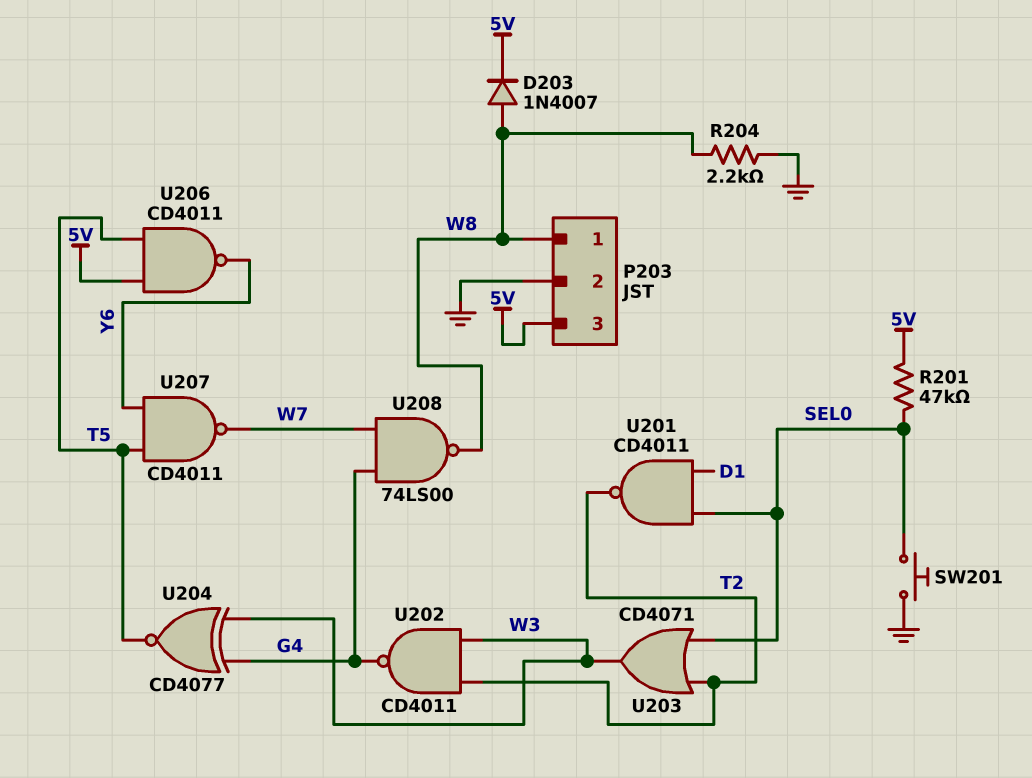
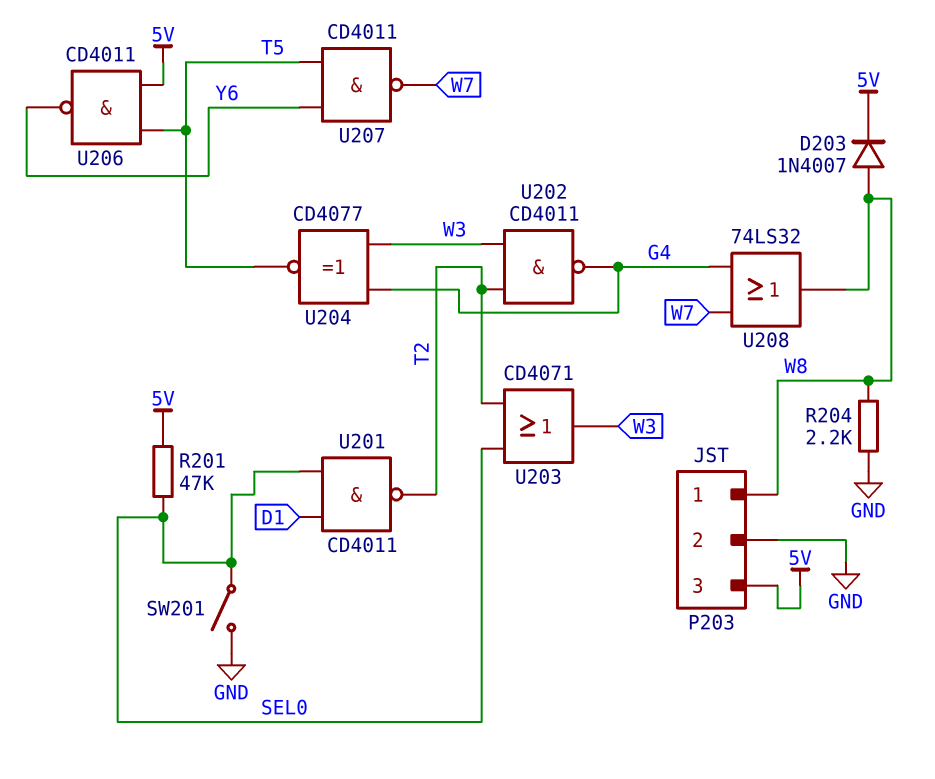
SW201: button (GND, SEL0) -> switch (GND, SEL0)
U208: NAND 74LS00 (in G4, in W7, out W8) -> OR 74LS32 (in G4, in W7, out W8)

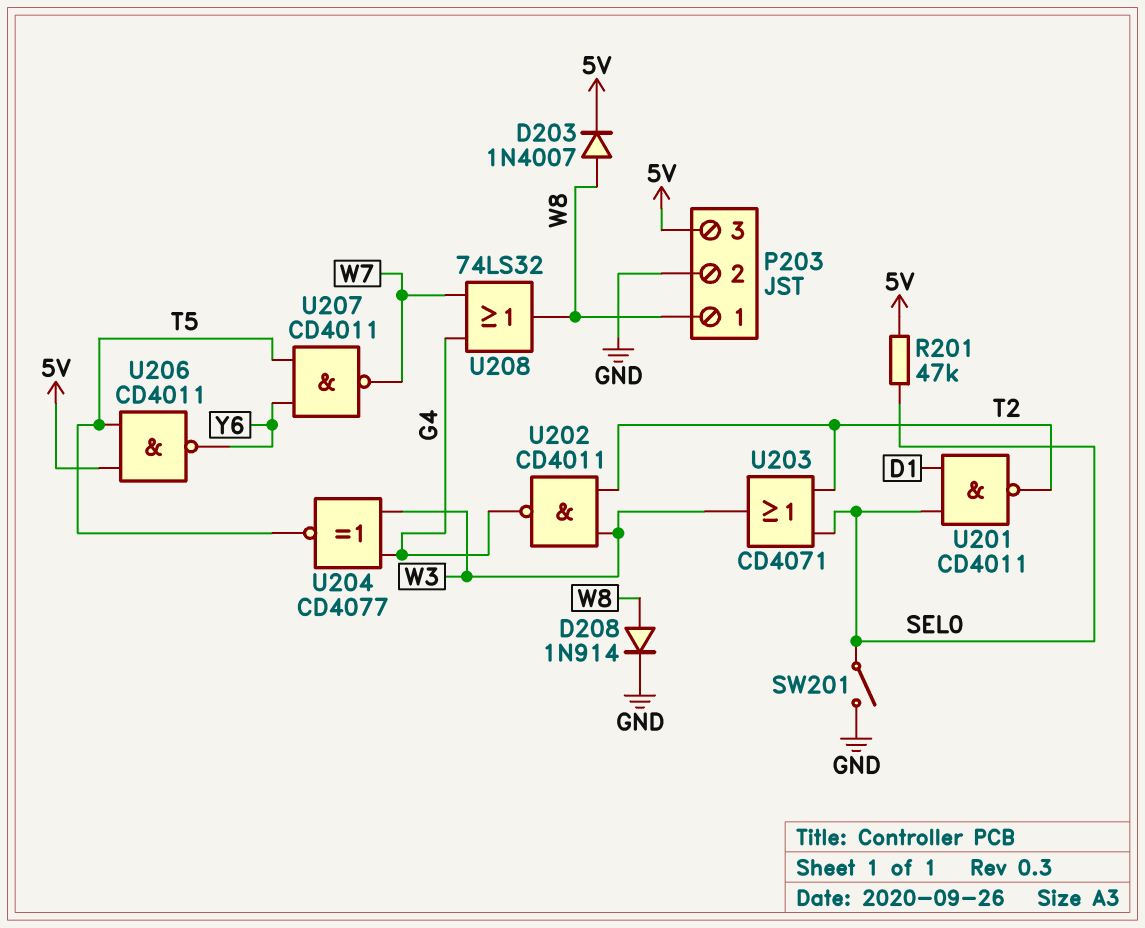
D208: none -> diode 1N914 (A W8, K GND)
R204: 2.2k (GND, W8) -> none

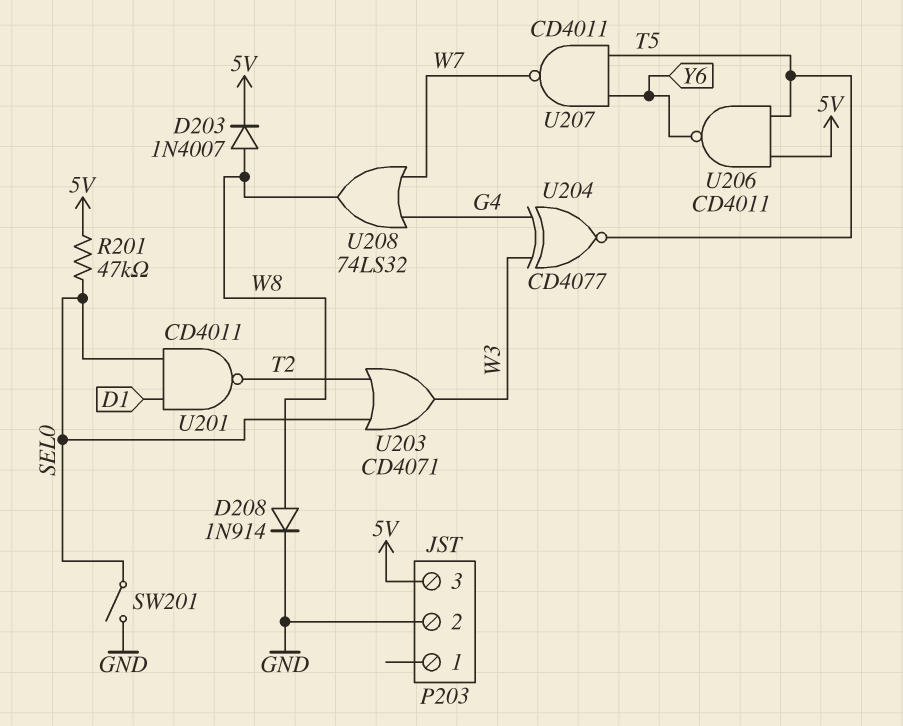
P203 pin 1: W8 -> none
U202: NAND CD4011 (in T2, in W3, out G4) -> none

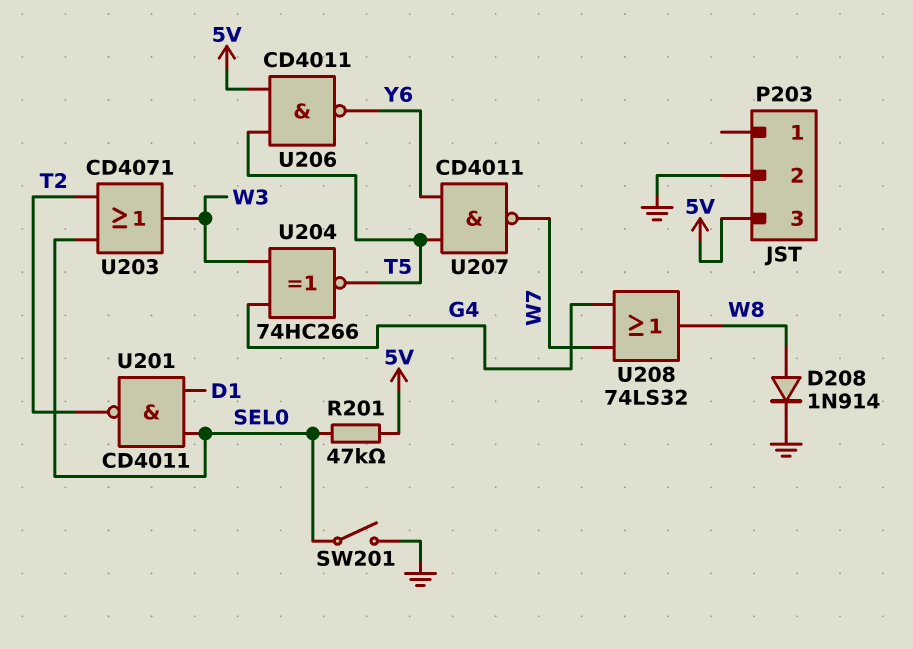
D203: diode 1N4007 (A W8, K 5V) -> none
U204: XNOR CD4077 (in G4, in W3, out T5) -> XNOR 74HC266 (in G4, in W3, out T5)

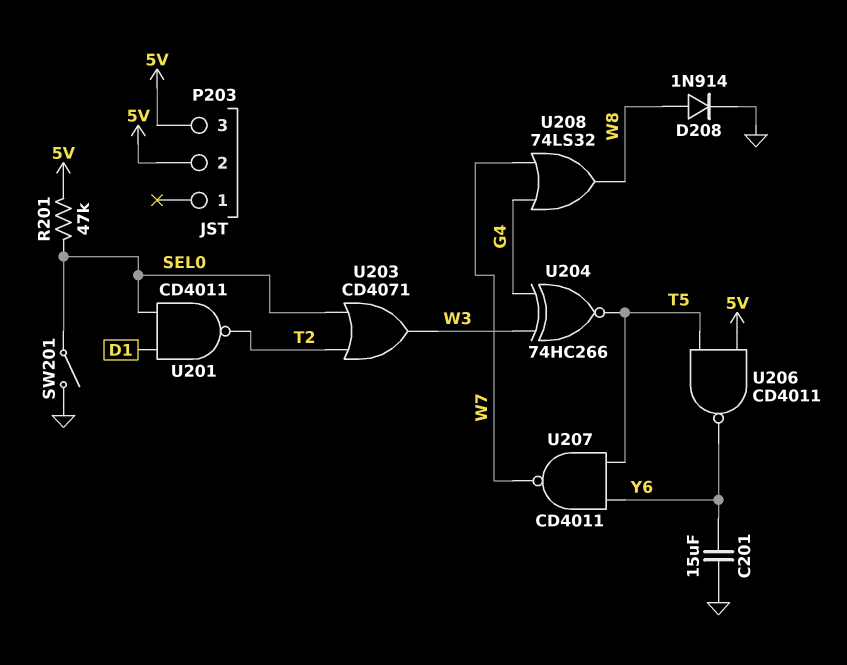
C201: none -> 15uF (GND, Y6)
P203 pin 2: GND -> 5V

